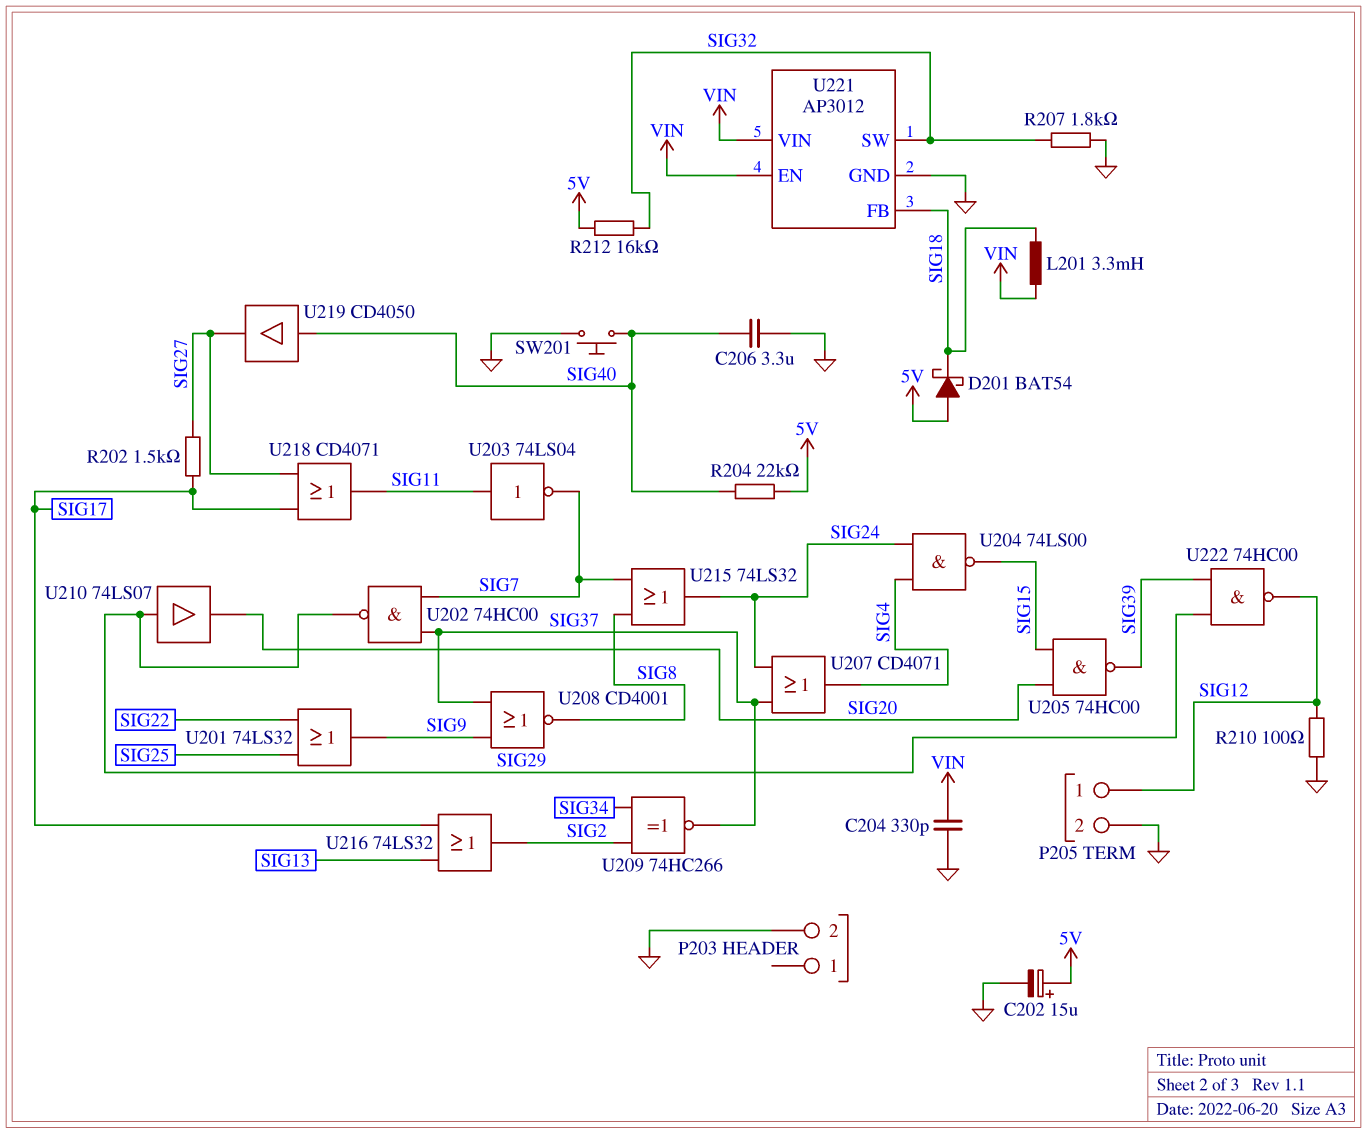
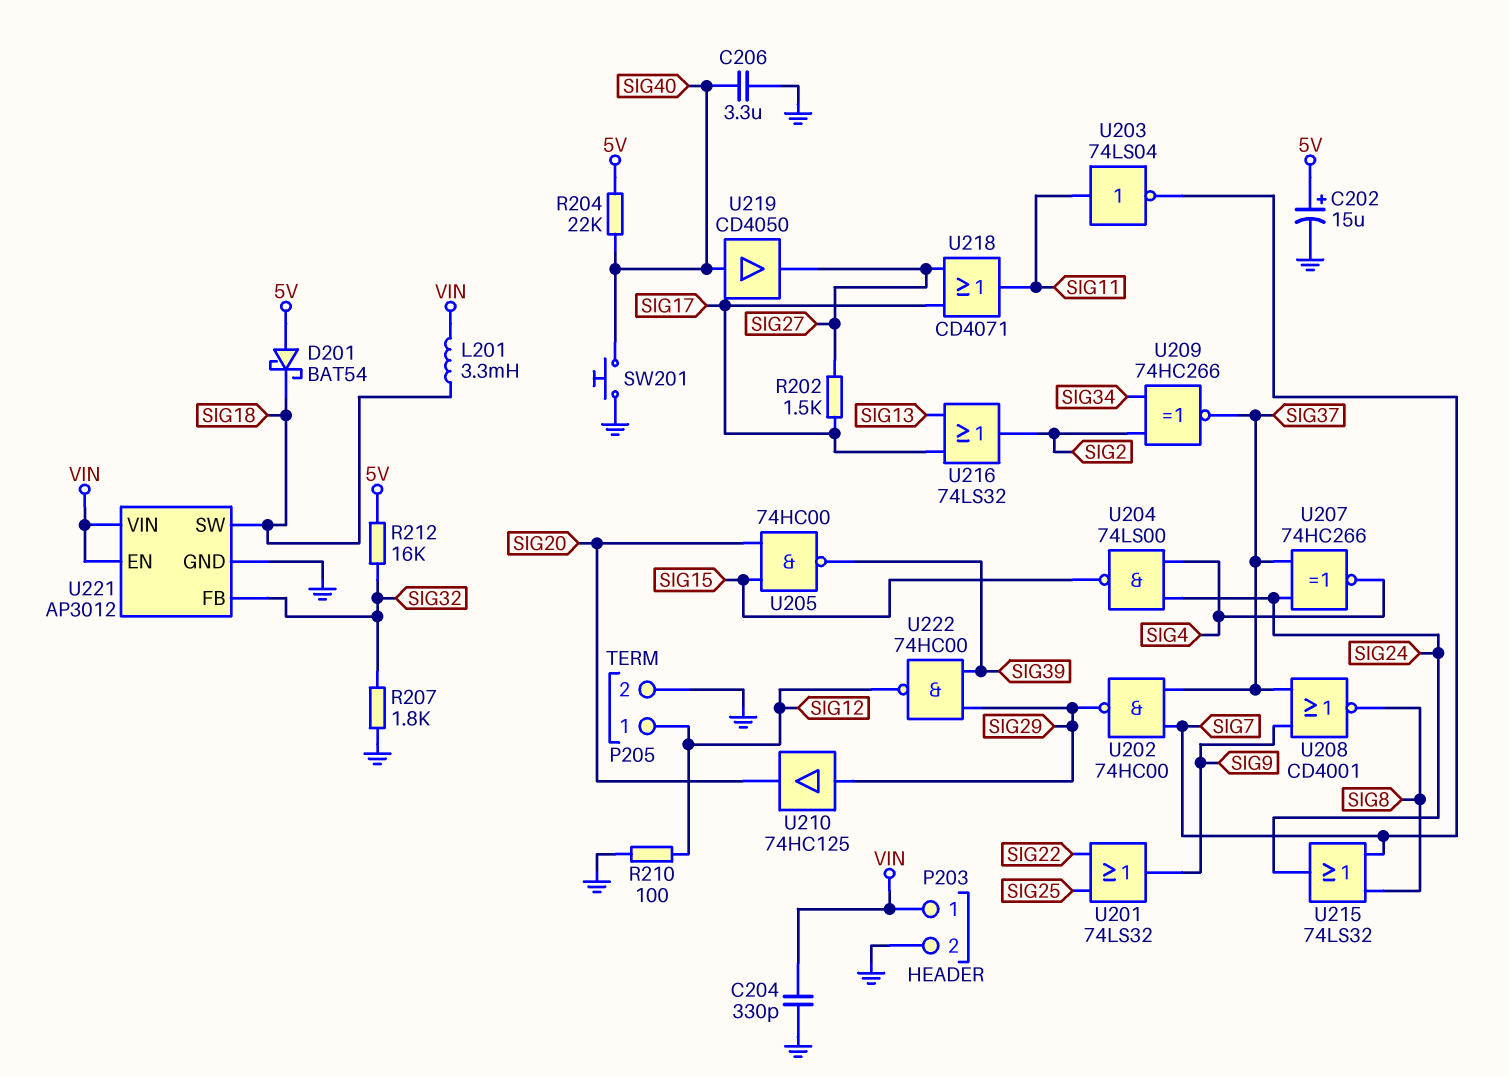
P203 pin 1: none -> VIN
U207: OR CD4071 (in SIG24, in SIG37, out SIG4) -> XNOR 74HC266 (in SIG24, in SIG37, out SIG4)
U210: buffer 74LS07 (in SIG29, out SIG20) -> buffer 74HC125 (in SIG29, out SIG20)
U221 pin FB: SIG18 -> SIG32
U221 pin SW: SIG32 -> SIG18

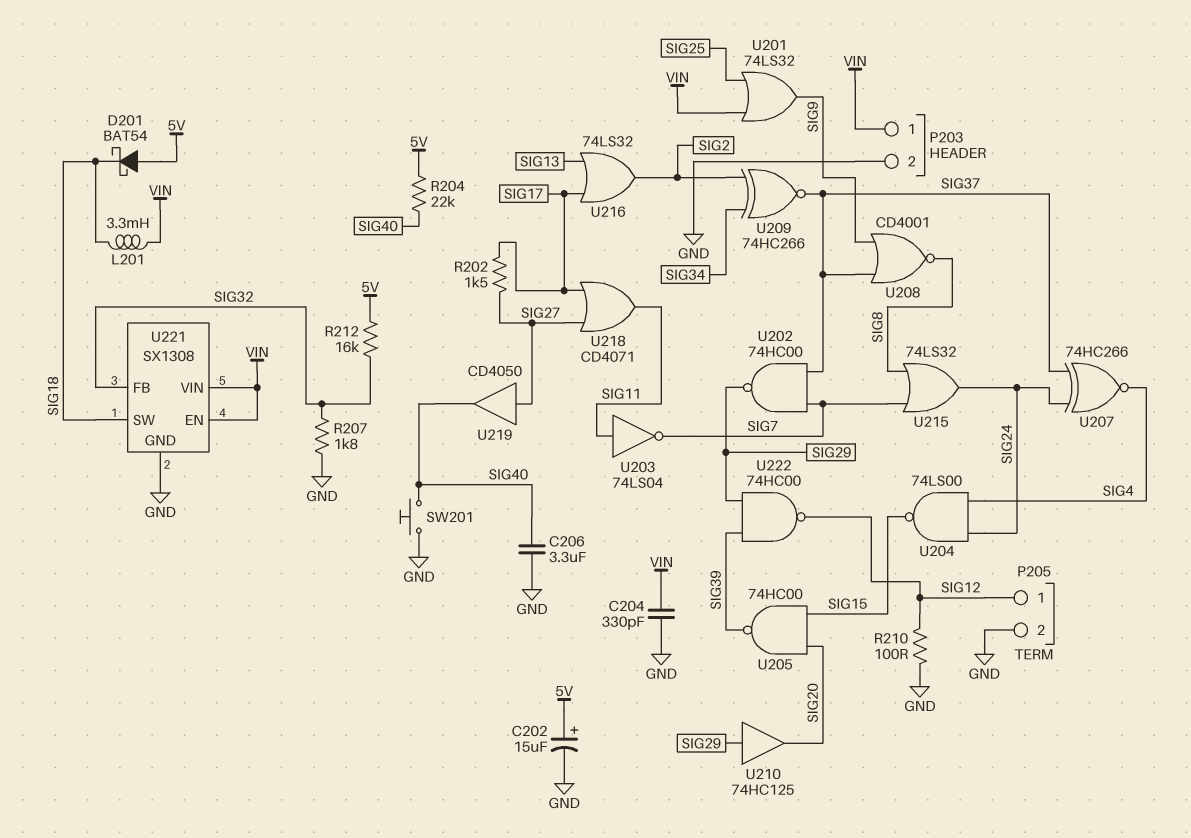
U201: OR 74LS32 (in SIG22, in SIG25, out SIG9) -> OR 74LS32 (in SIG25, in VIN, out SIG9)
U219: buffer CD4050 (in SIG40, out SIG27) -> buffer CD4050 (in SIG27, out SIG40)
U221: AP3012 -> SX1308

